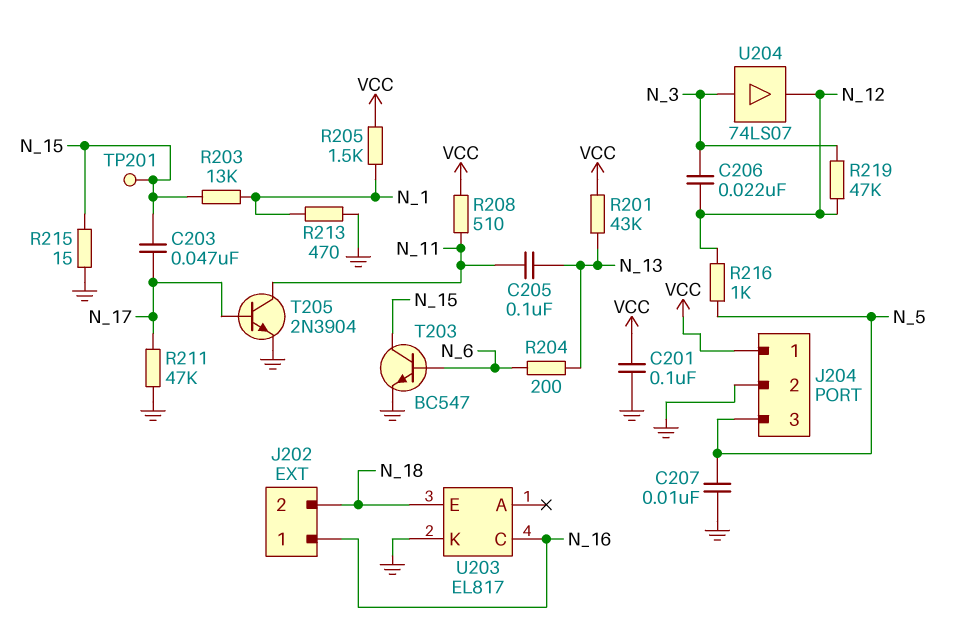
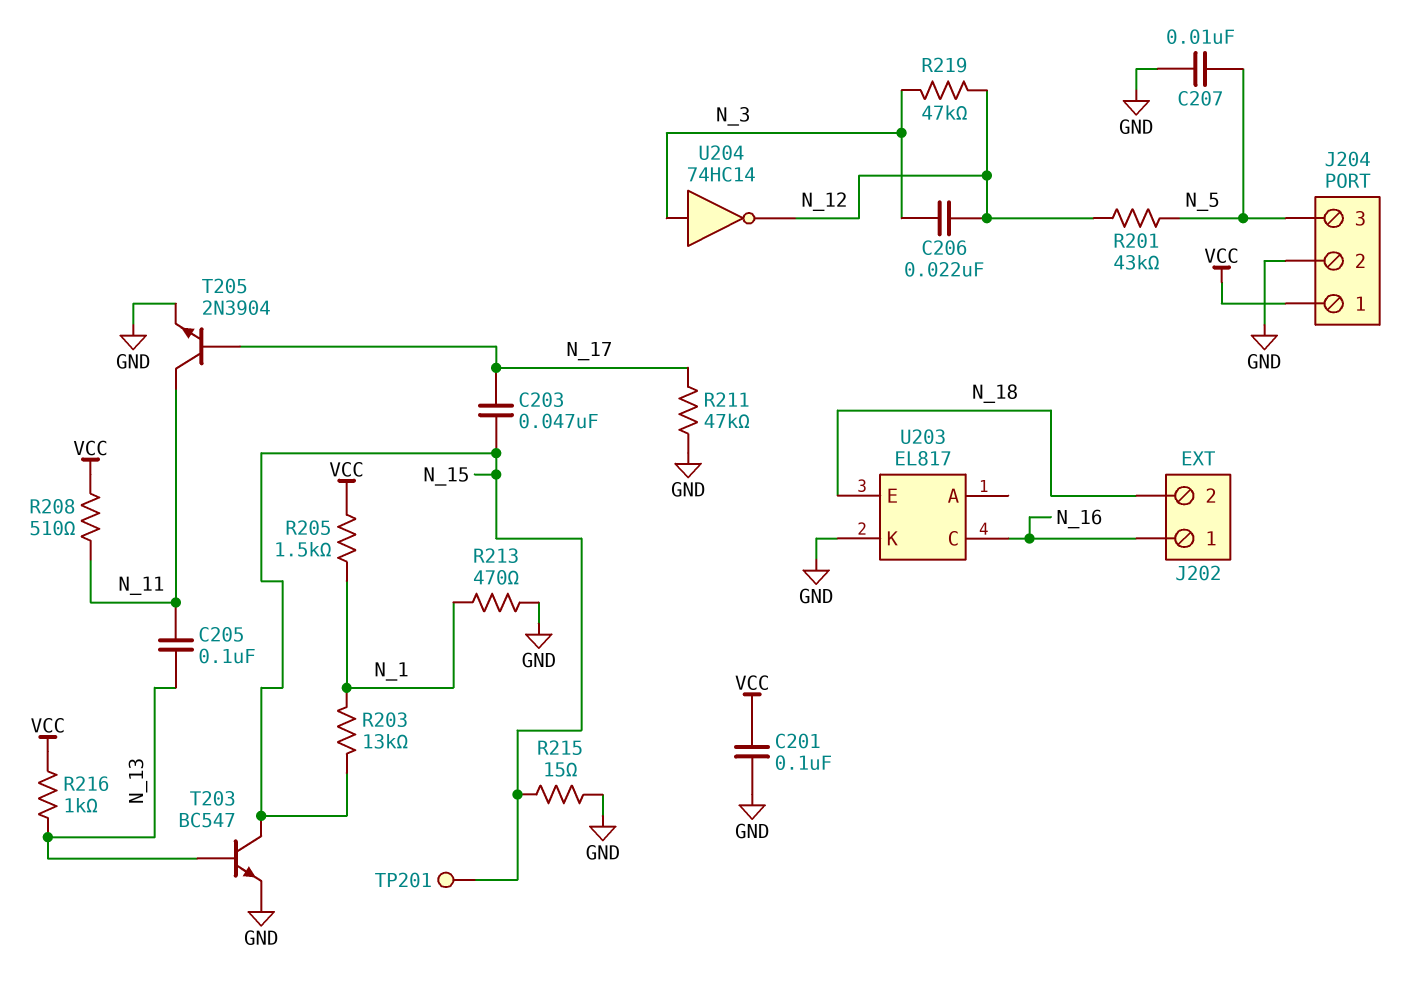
R201: 43k (N_13, VCC) -> 43k (N_5, N_12)
R204: 200 (N_6, N_13) -> none
R216: 1k (N_5, N_12) -> 1k (N_13, VCC)
T203: NPN BC547 (B N_6, C N_15, E GND) -> NPN BC547 (B N_13, C N_15, E GND)
U204: buffer 74LS07 (in N_3, out N_12) -> NOT 74HC14 (in N_3, out N_12)

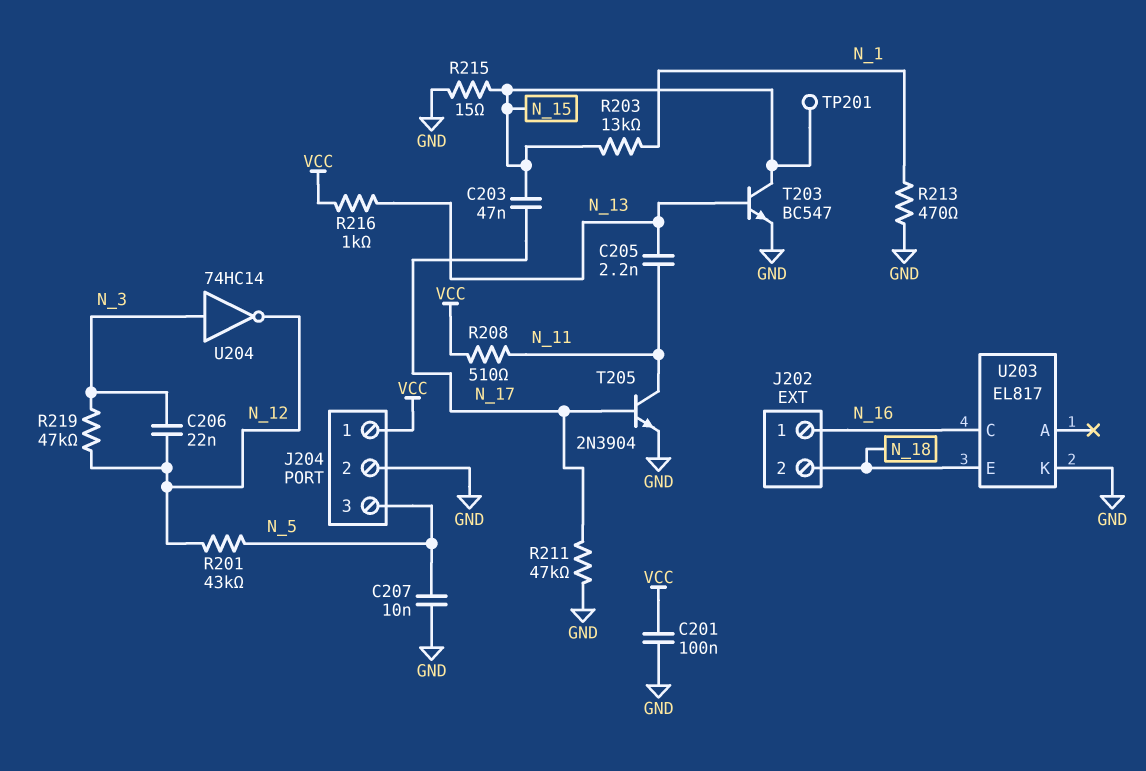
C205: 100nF (N_11, N_13) -> 2.2nF (N_11, N_13)
R205: 1.5k (N_1, VCC) -> none

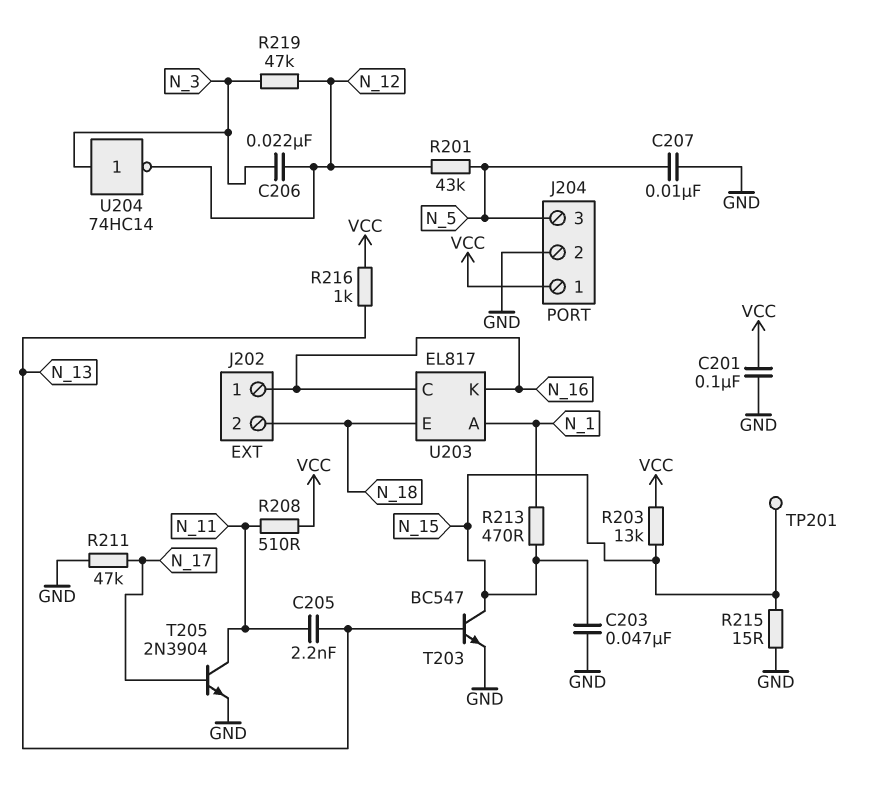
C203: 47nF (N_15, N_17) -> 47nF (GND, N_15)
R203: 13k (N_1, N_15) -> 13k (N_15, VCC)
R213: 470 (GND, N_1) -> 470 (N_1, N_15)
U203 pin A: none -> N_1
U203 pin K: GND -> N_16

